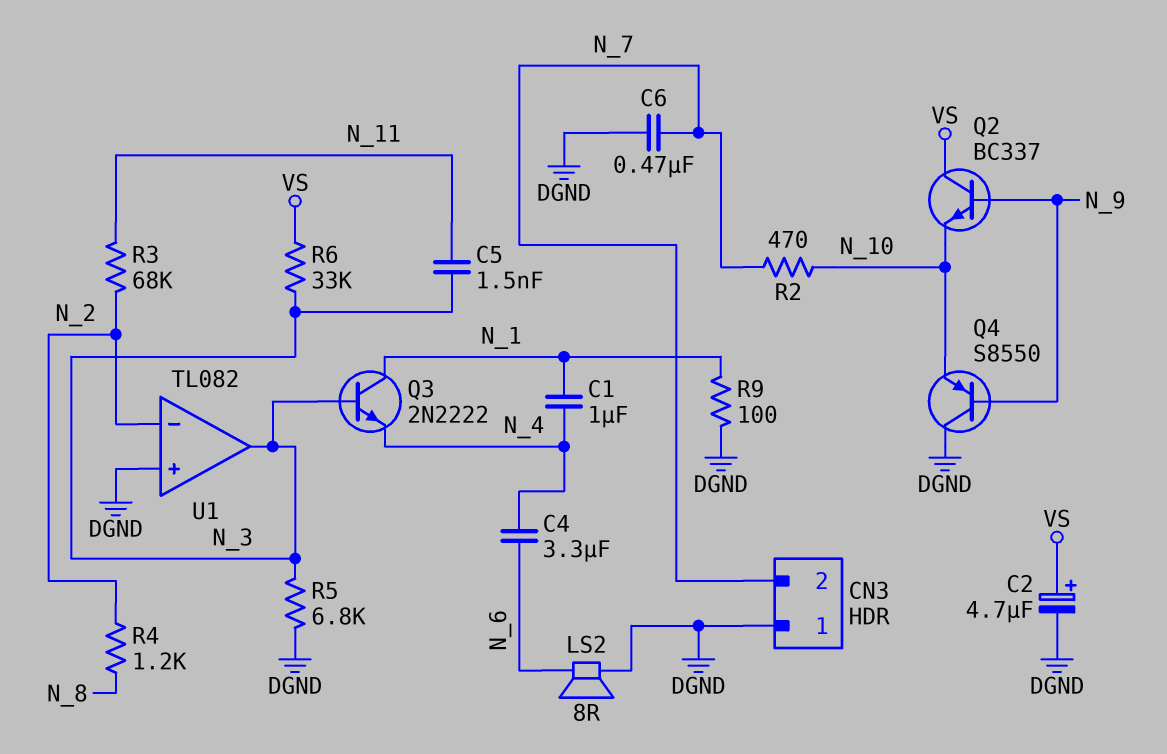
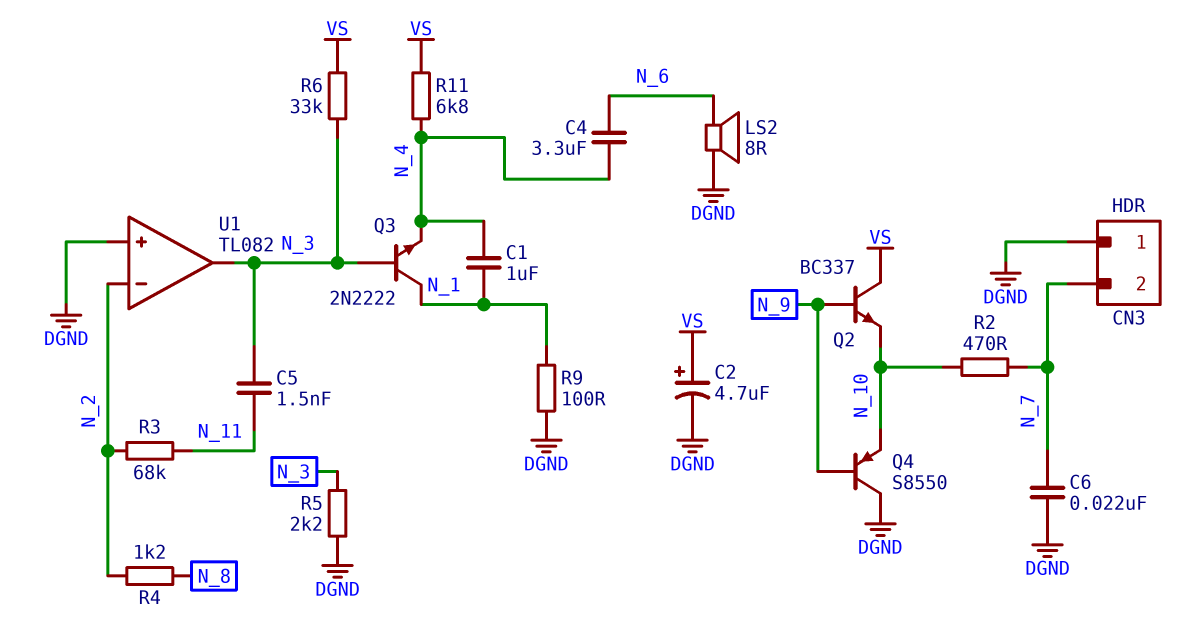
C6: 470nF (DGND, N_7) -> 22nF (DGND, N_7)
R5: 6.8k (DGND, N_3) -> 2.2k (DGND, N_3)
R11: none -> 6.8k (N_4, VS)

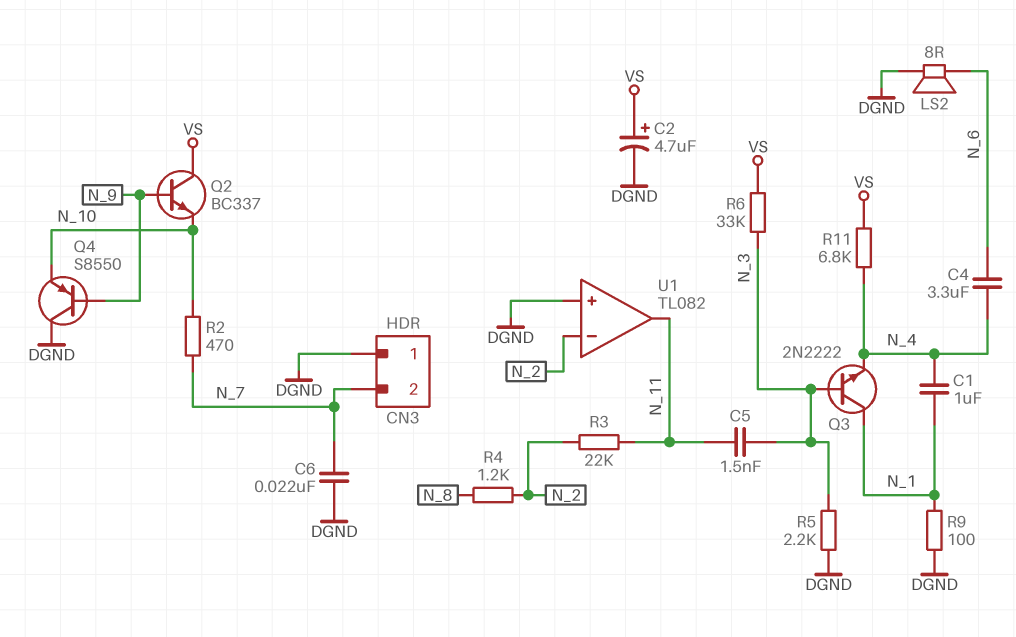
R3: 68k (N_2, N_11) -> 22k (N_2, N_11)
U1 pin out: N_3 -> N_11

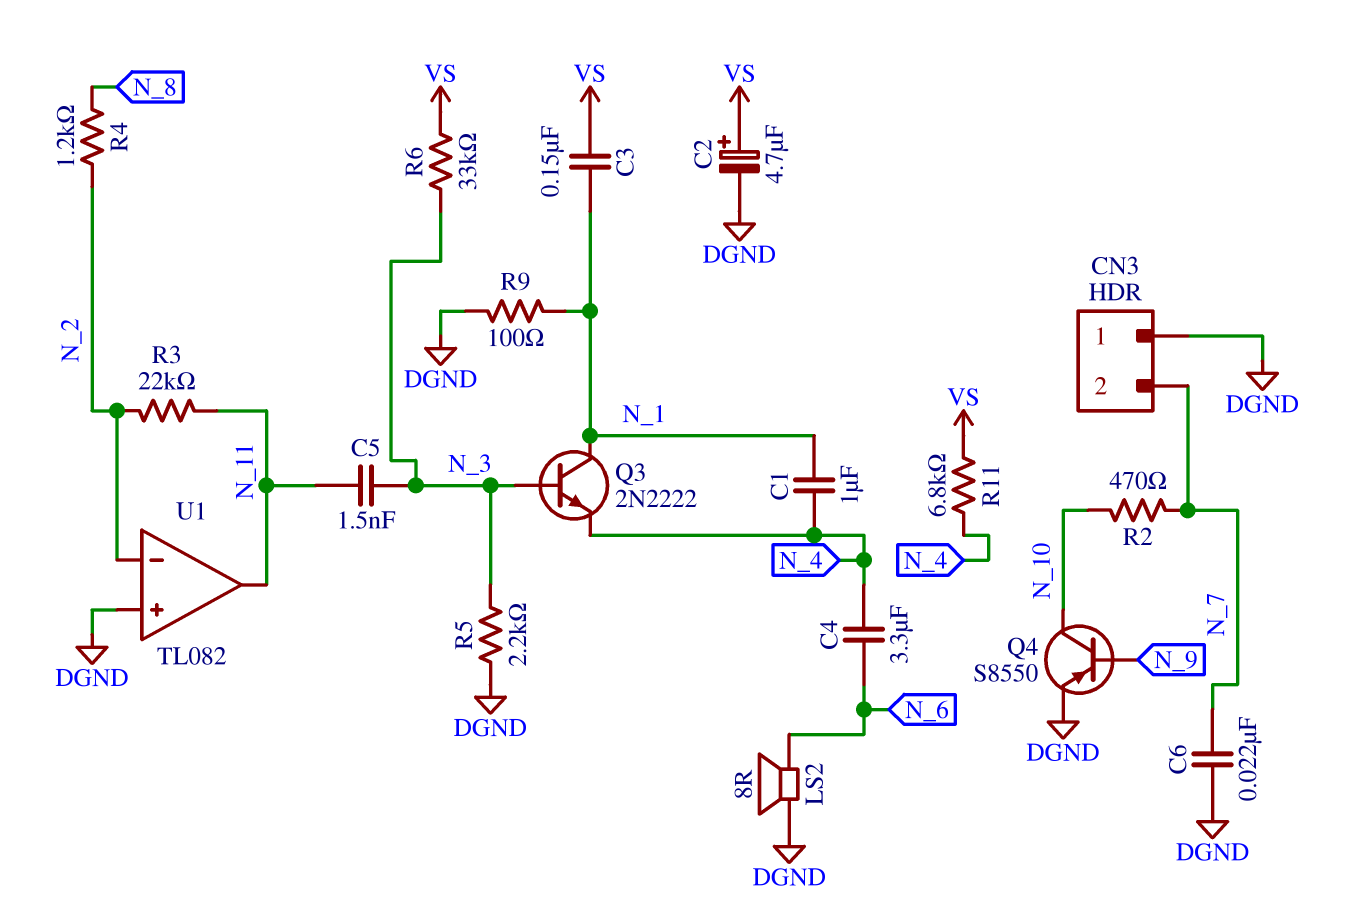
C3: none -> 150nF (N_1, VS)
Q2: NPN BC337 (B N_9, C VS, E N_10) -> none
Q4: PNP S8550 (B N_9, C DGND, E N_10) -> PNP S8550 (B N_9, C N_10, E DGND)

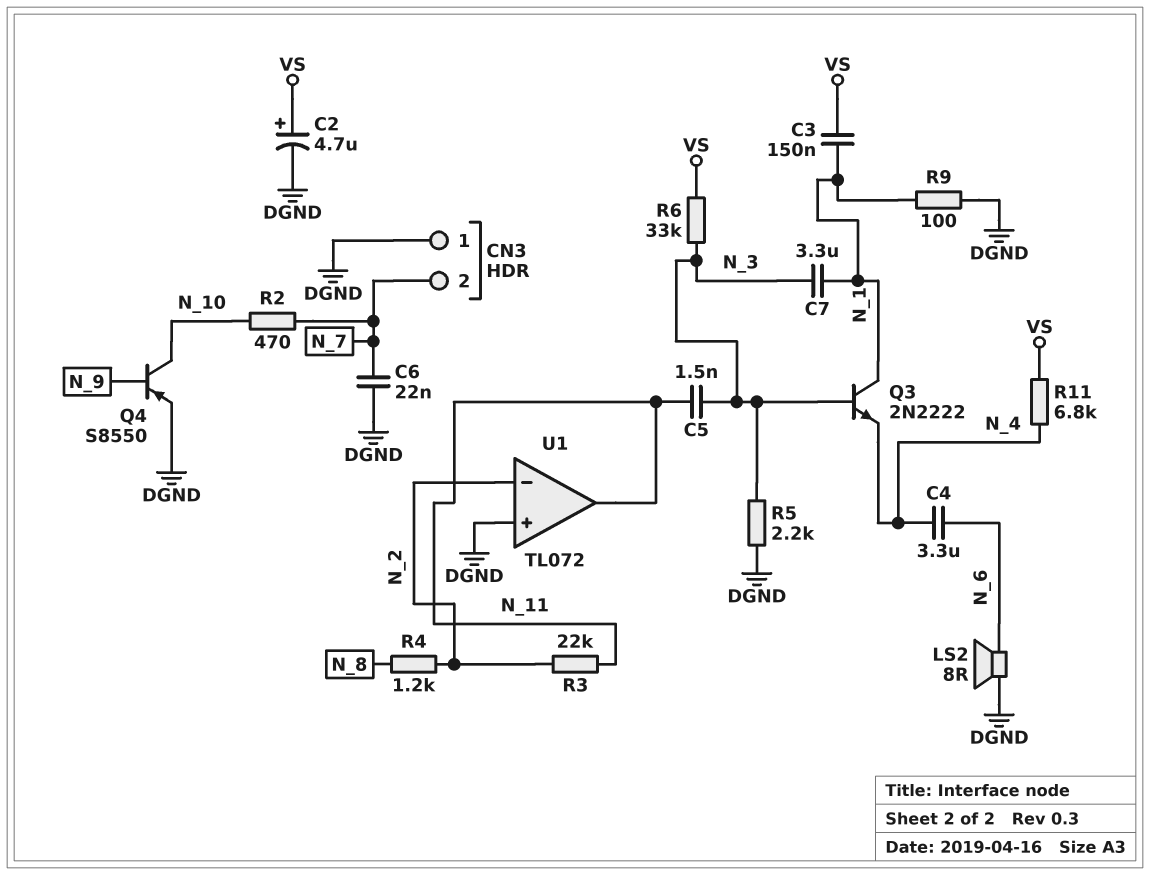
C1: 1uF (N_1, N_4) -> none
C7: none -> 3.3uF (N_1, N_3)
U1: TL082 -> TL072

